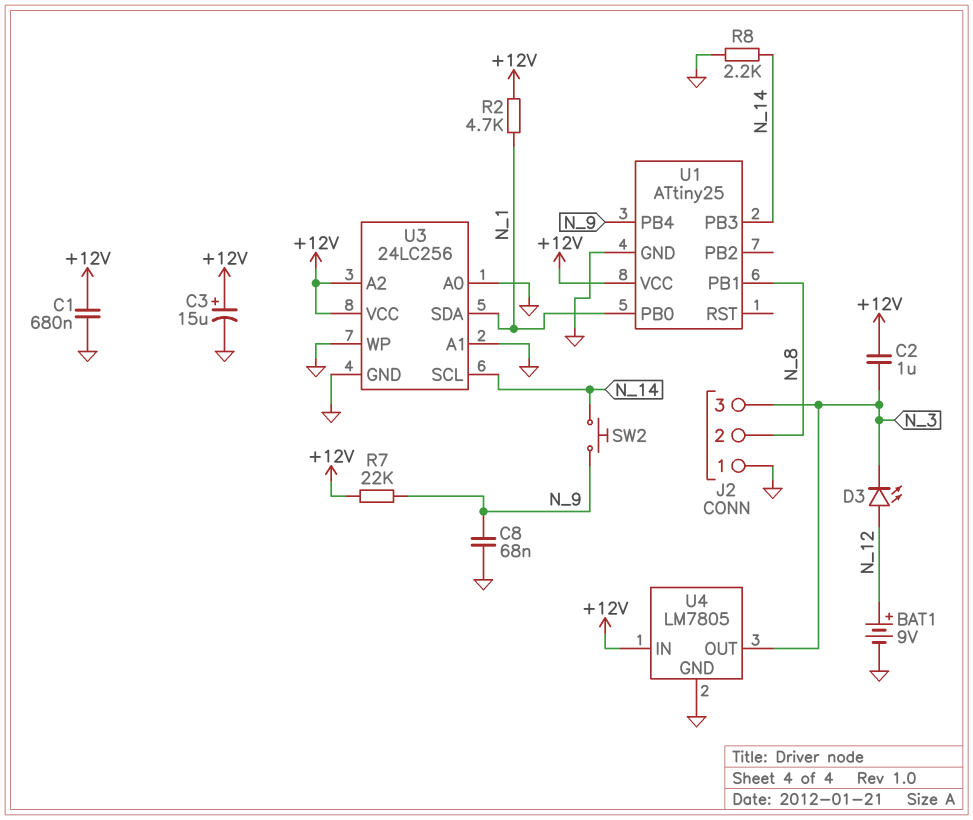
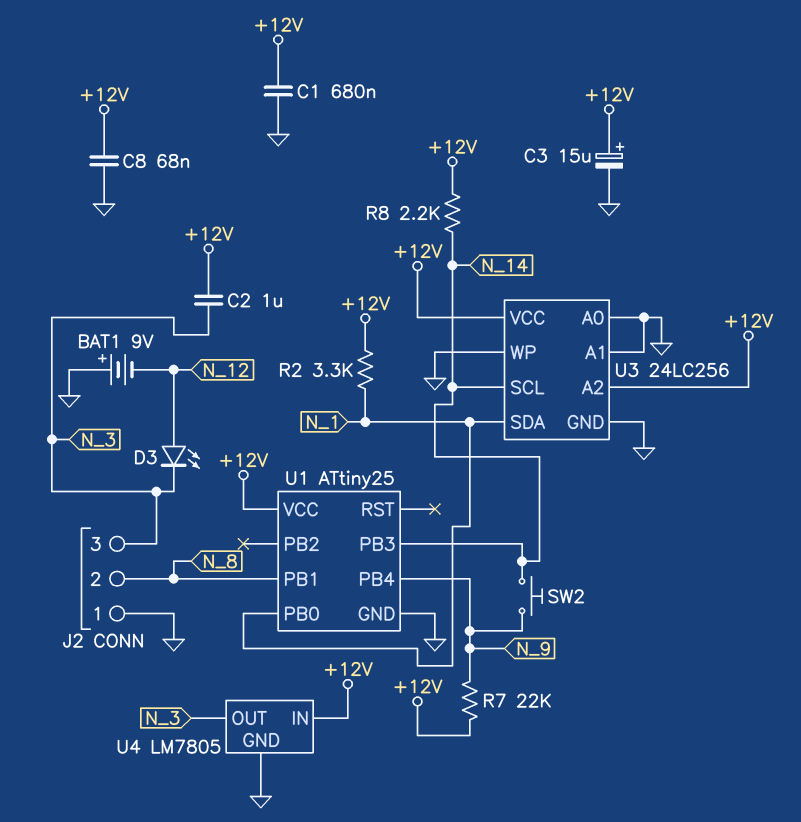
BAT1: 9V (plus N_12, minus GND) -> 9V (plus GND, minus N_12)
C8: 68nF (GND, N_9) -> 68nF (+12V, GND)
R2: 4.7k (+12V, N_1) -> 3.3k (+12V, N_1)
R8: 2.2k (GND, N_14) -> 2.2k (+12V, N_14)

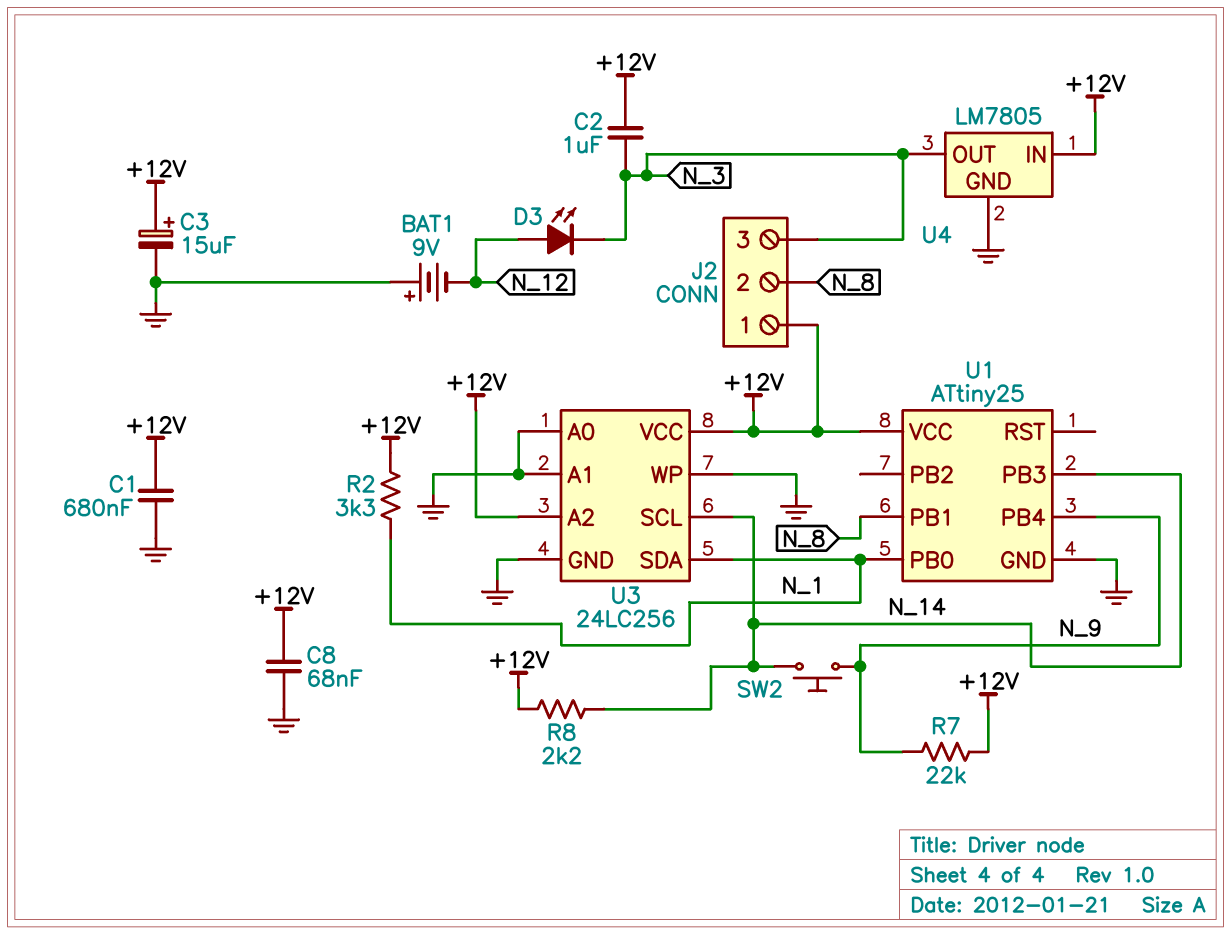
J2 pin 1: GND -> +12V

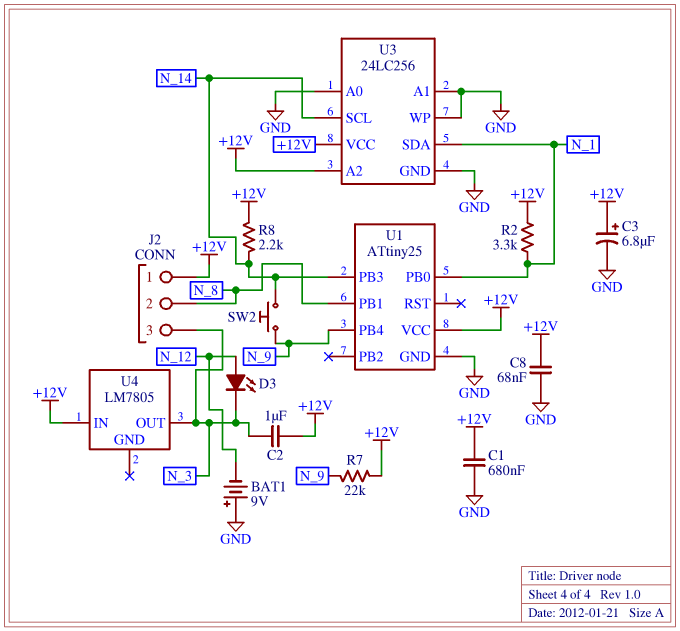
C3: 15uF (plus +12V, minus GND) -> 6.8uF (plus +12V, minus GND)
U4 pin GND: GND -> none

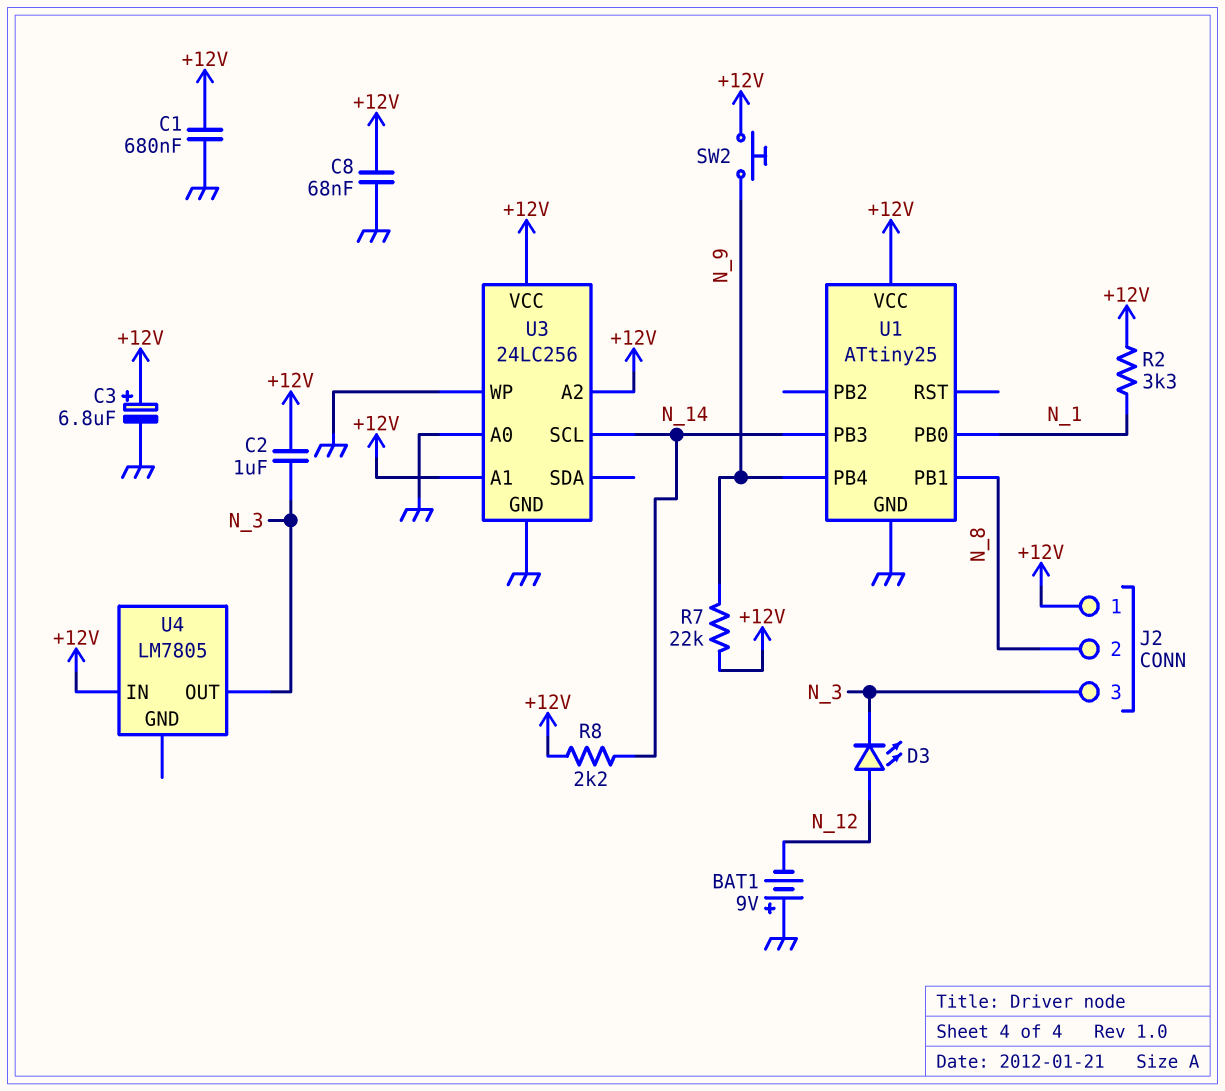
SW2: button (N_9, N_14) -> button (+12V, N_9)
U3 pin A1: GND -> +12V
U3 pin SDA: N_1 -> none

